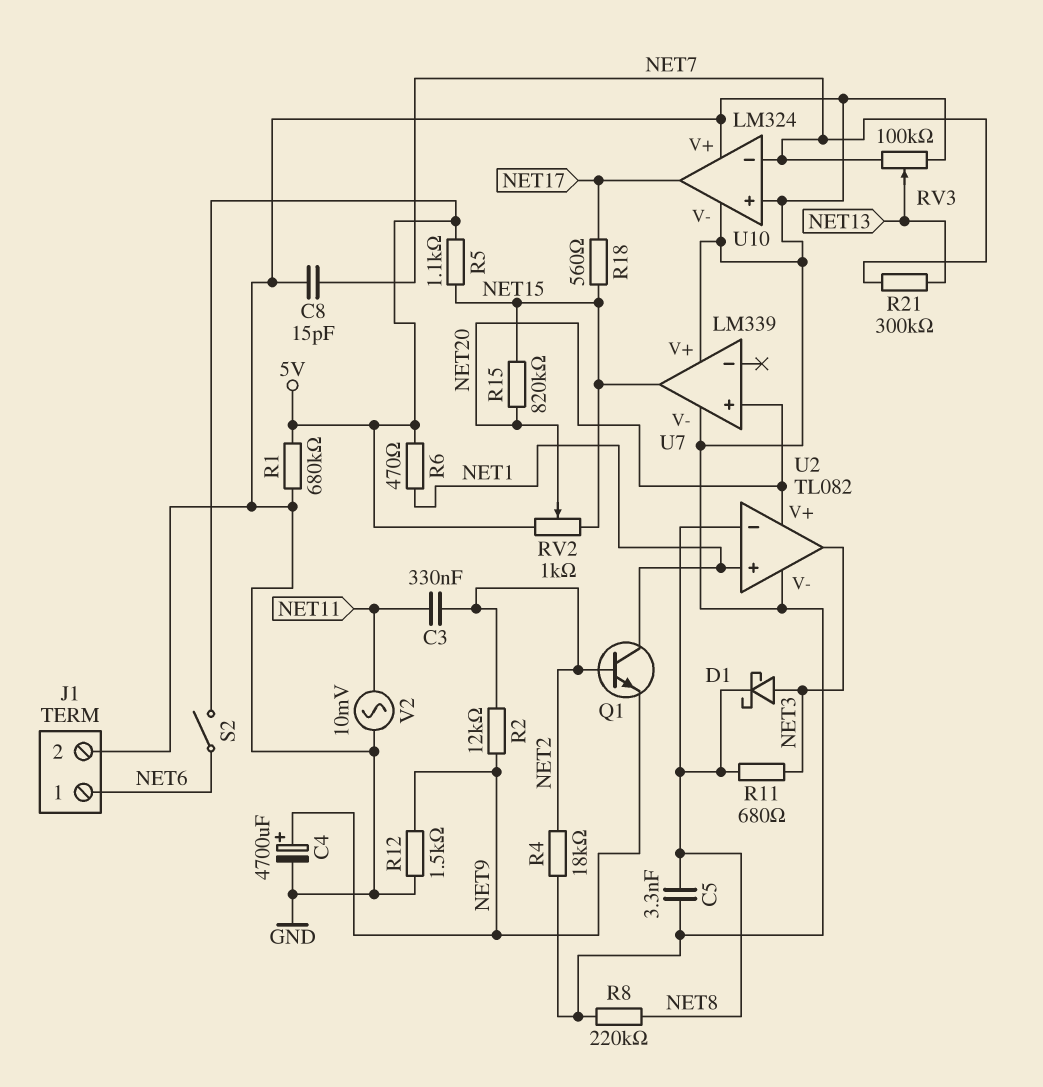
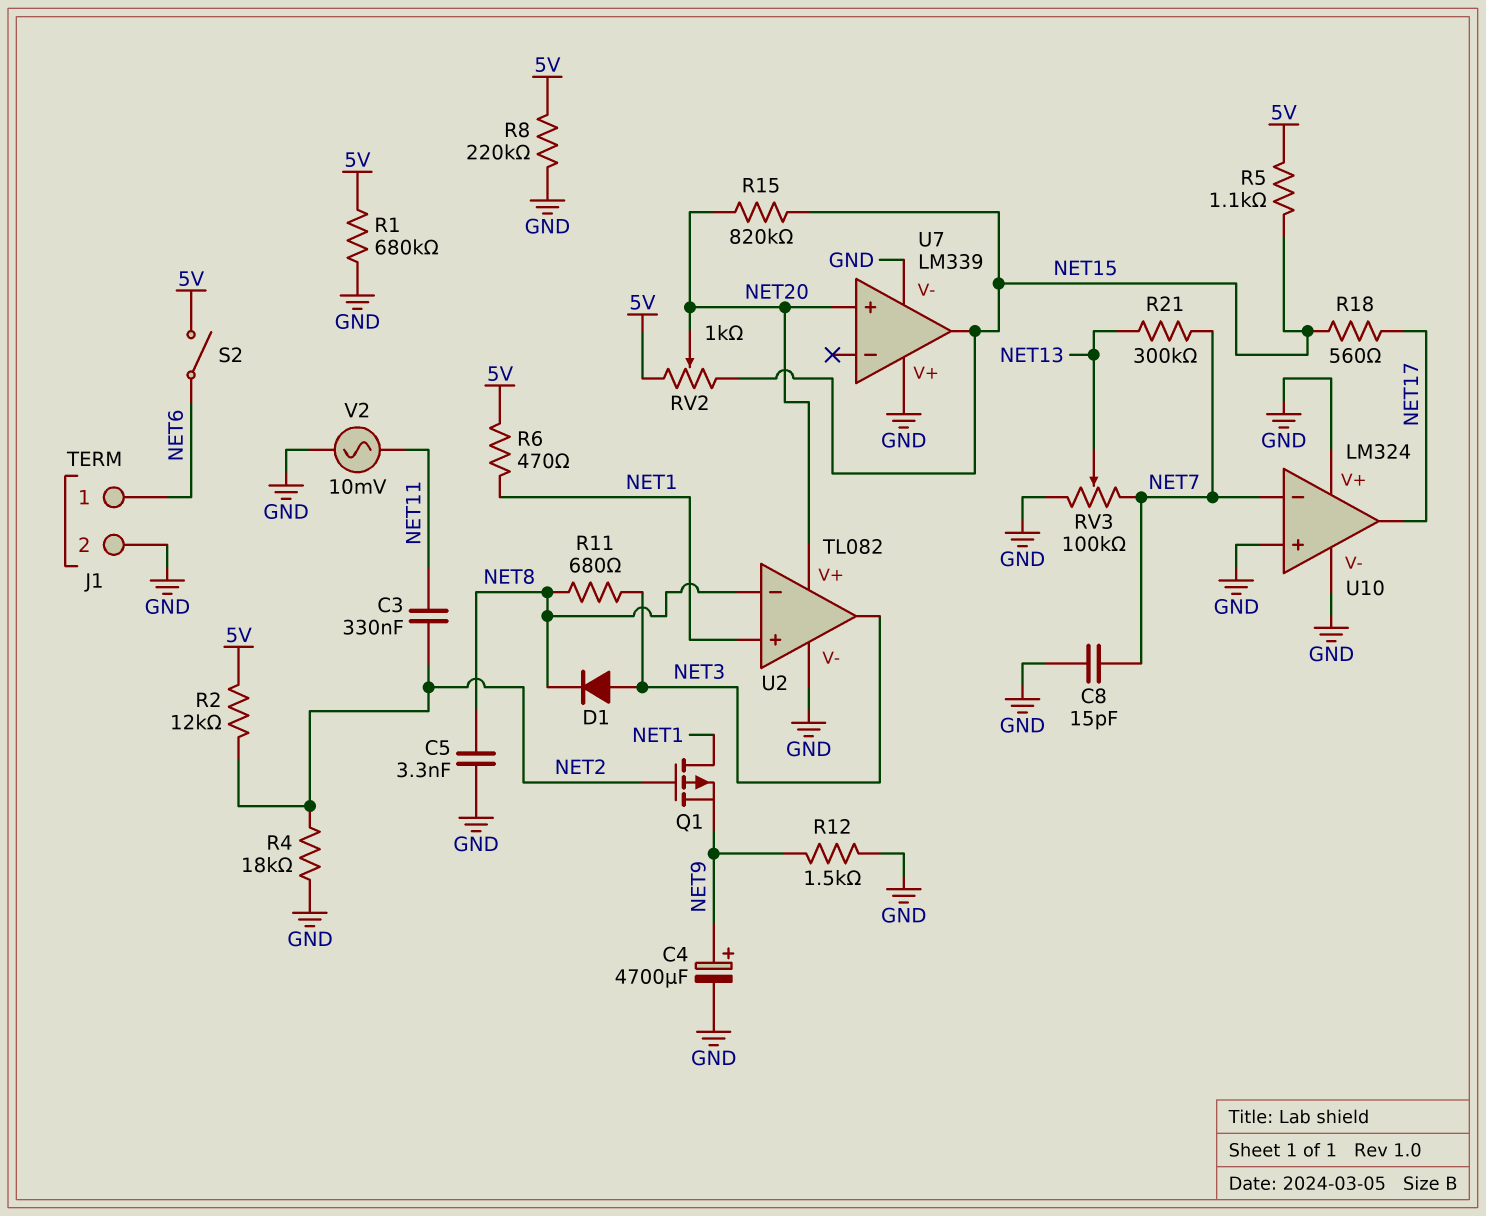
D1: schottky (A NET3, K NET8) -> diode (A NET3, K NET8)
Q1: NPN (B NET2, C NET1, E NET9) -> PMOS (G NET2, D NET1, S NET9)
R2: 12k (NET2, NET9) -> 12k (5V, NET2)
R8: 220k (GND, NET8) -> 220k (5V, GND)

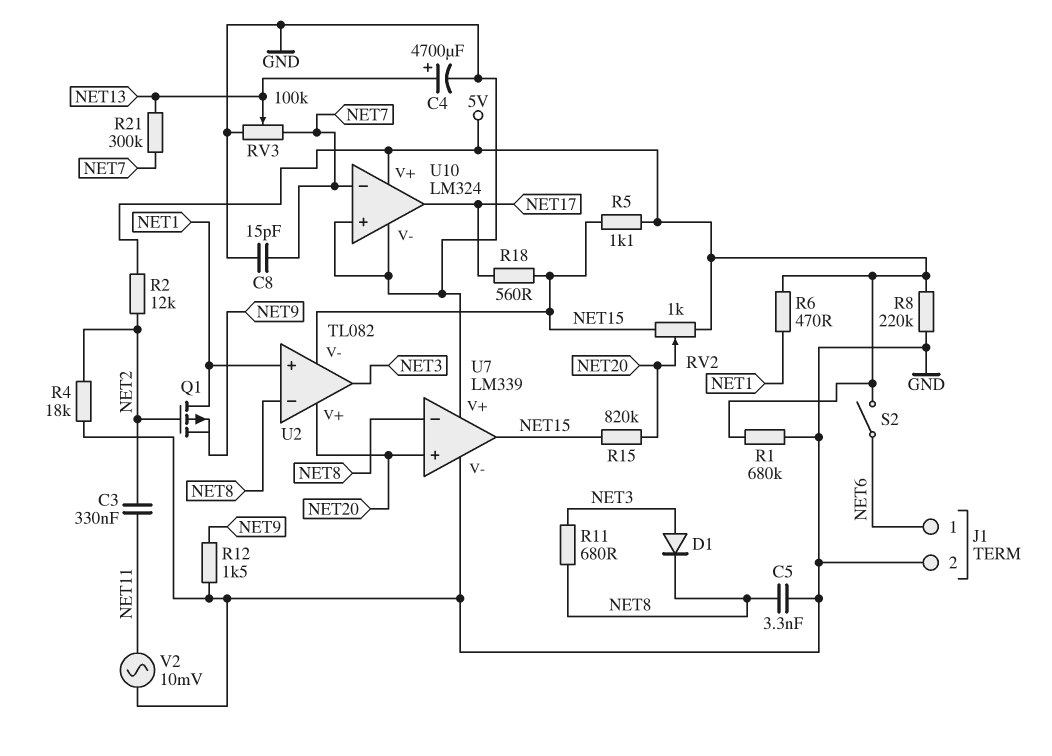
C4: 4700uF (plus NET9, minus GND) -> 4700uF (plus NET13, minus GND)
U2 pin V-: GND -> NET15
U7 pin in-: none -> NET8
U10 pin V+: GND -> 5V

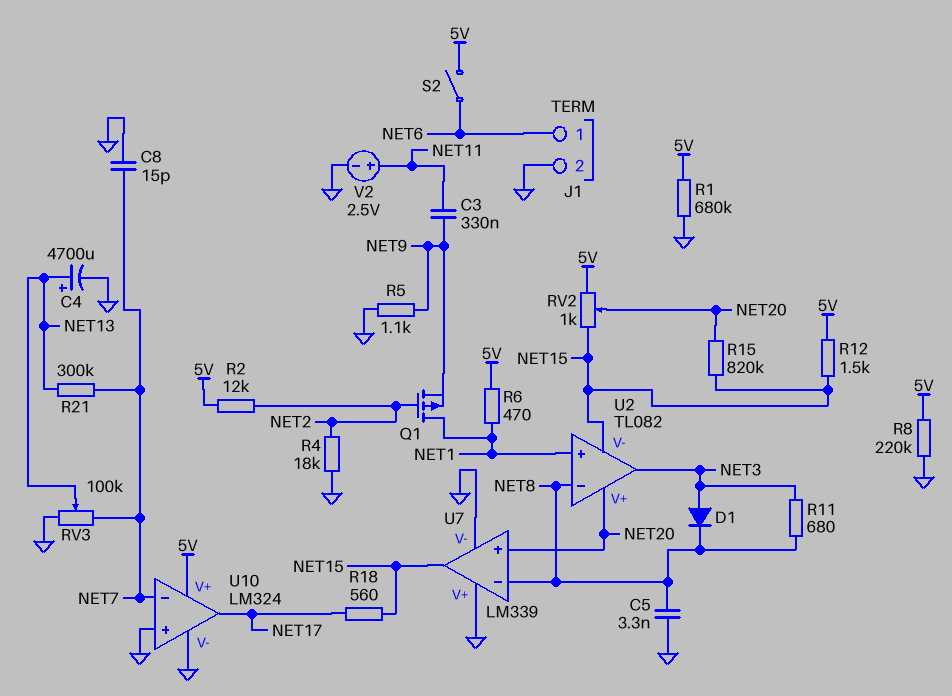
C3: 330nF (NET2, NET11) -> 330nF (NET9, NET11)
R5: 1.1k (5V, NET15) -> 1.1k (GND, NET9)
R12: 1.5k (GND, NET9) -> 1.5k (5V, NET15)
V2: AC 10mV (GND, NET11) -> 2.5V (plus NET11, minus GND)

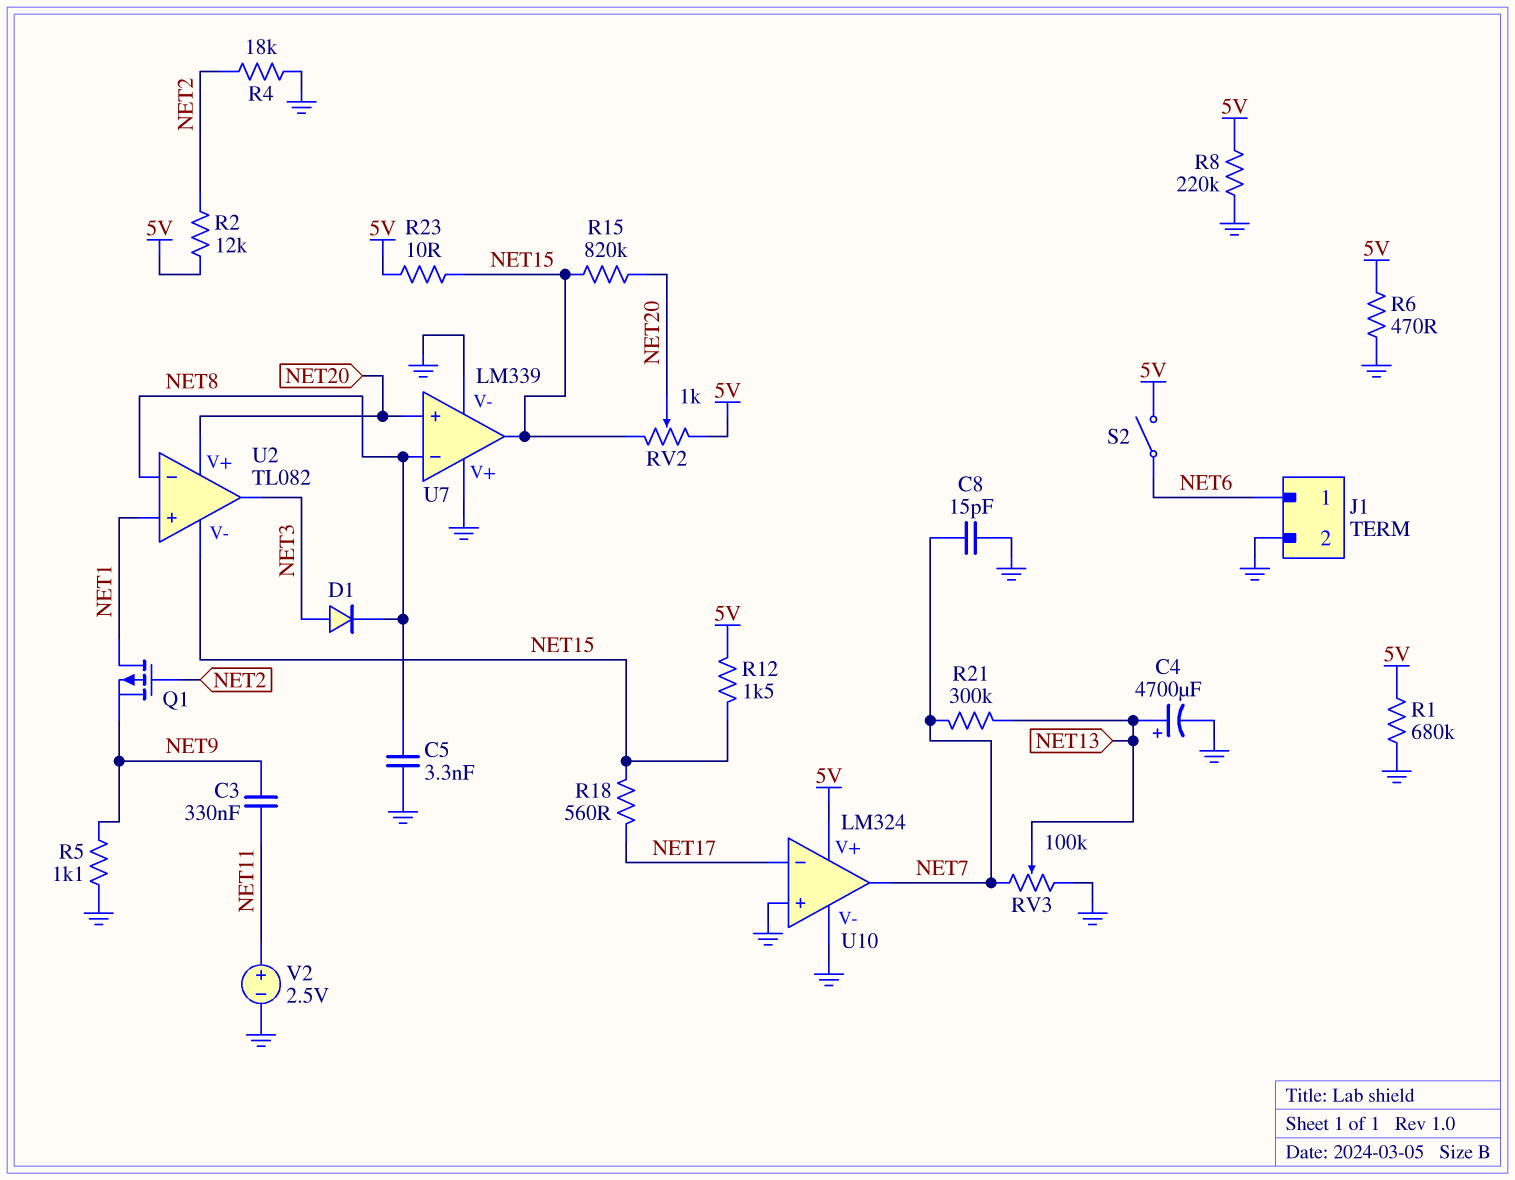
R6: 470 (5V, NET1) -> 470 (5V, GND)
R11: 680 (NET3, NET8) -> none
R23: none -> 10 (5V, NET15)
U10 pin in-: NET7 -> NET17
U10 pin out: NET17 -> NET7

